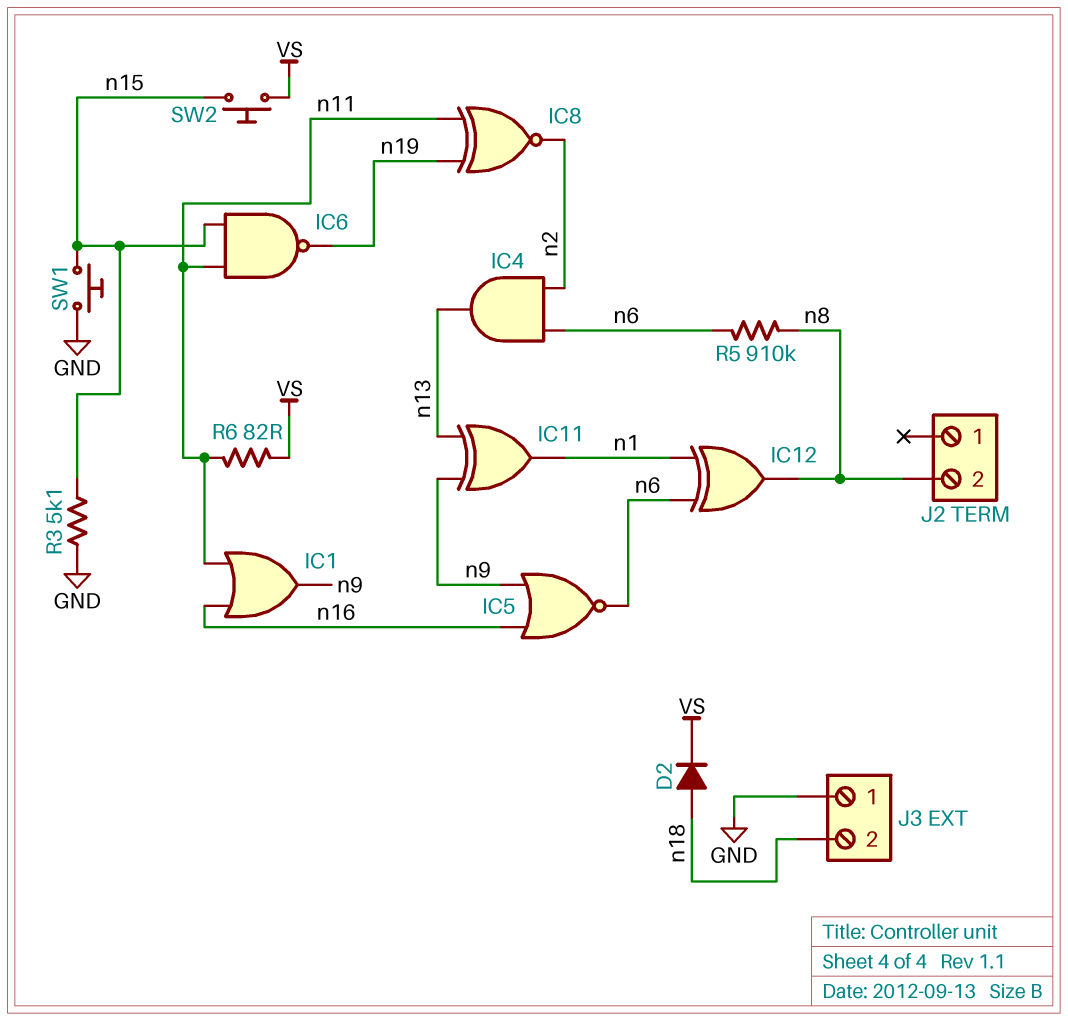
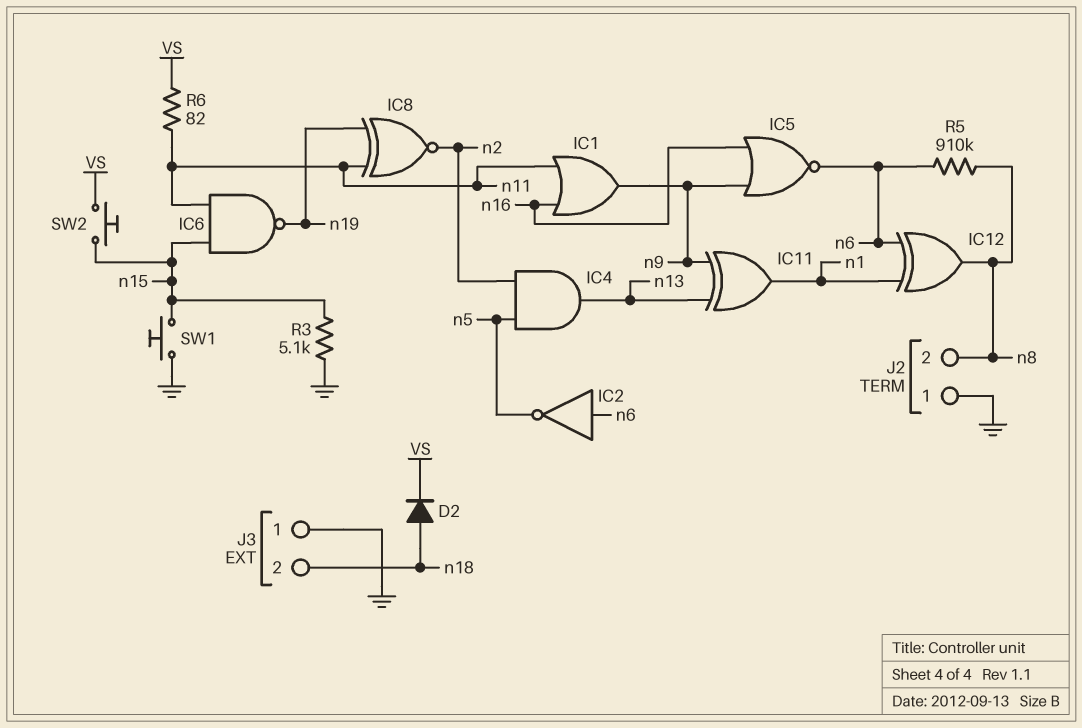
IC2: none -> NOT (in n6, out n5)
IC4: AND (in n2, in n6, out n13) -> AND (in n2, in n5, out n13)
J2 pin 1: none -> GND

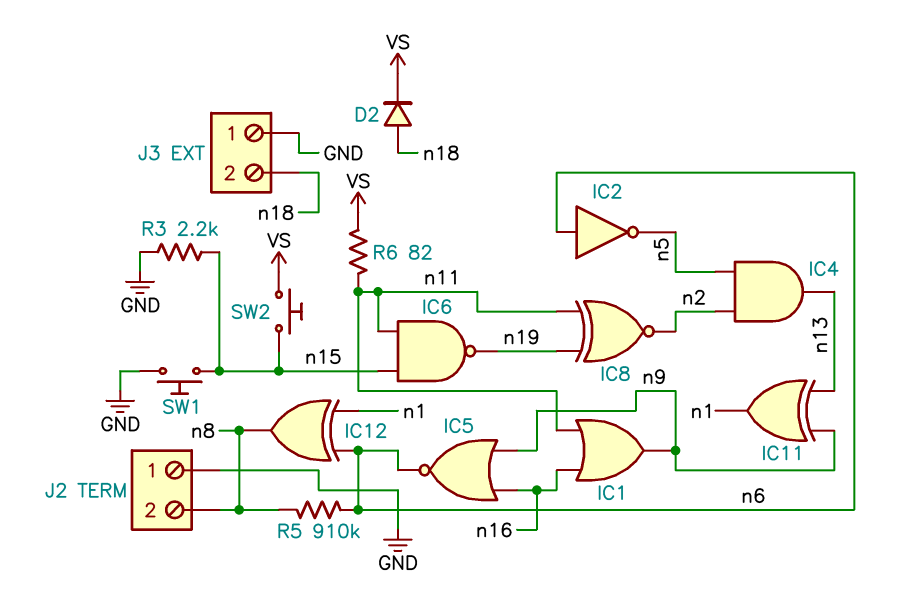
R3: 5.1k (GND, n15) -> 2.2k (GND, n15)

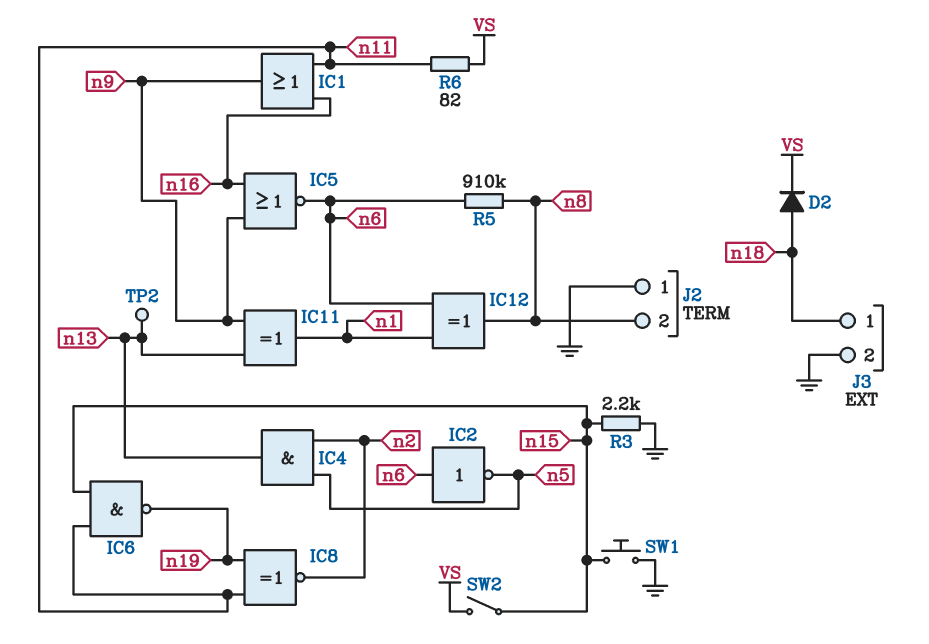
J3 pin 1: GND -> n18
J3 pin 2: n18 -> GND
SW2: button (VS, n15) -> switch (VS, n15)
TP2: none -> test point (n13)

